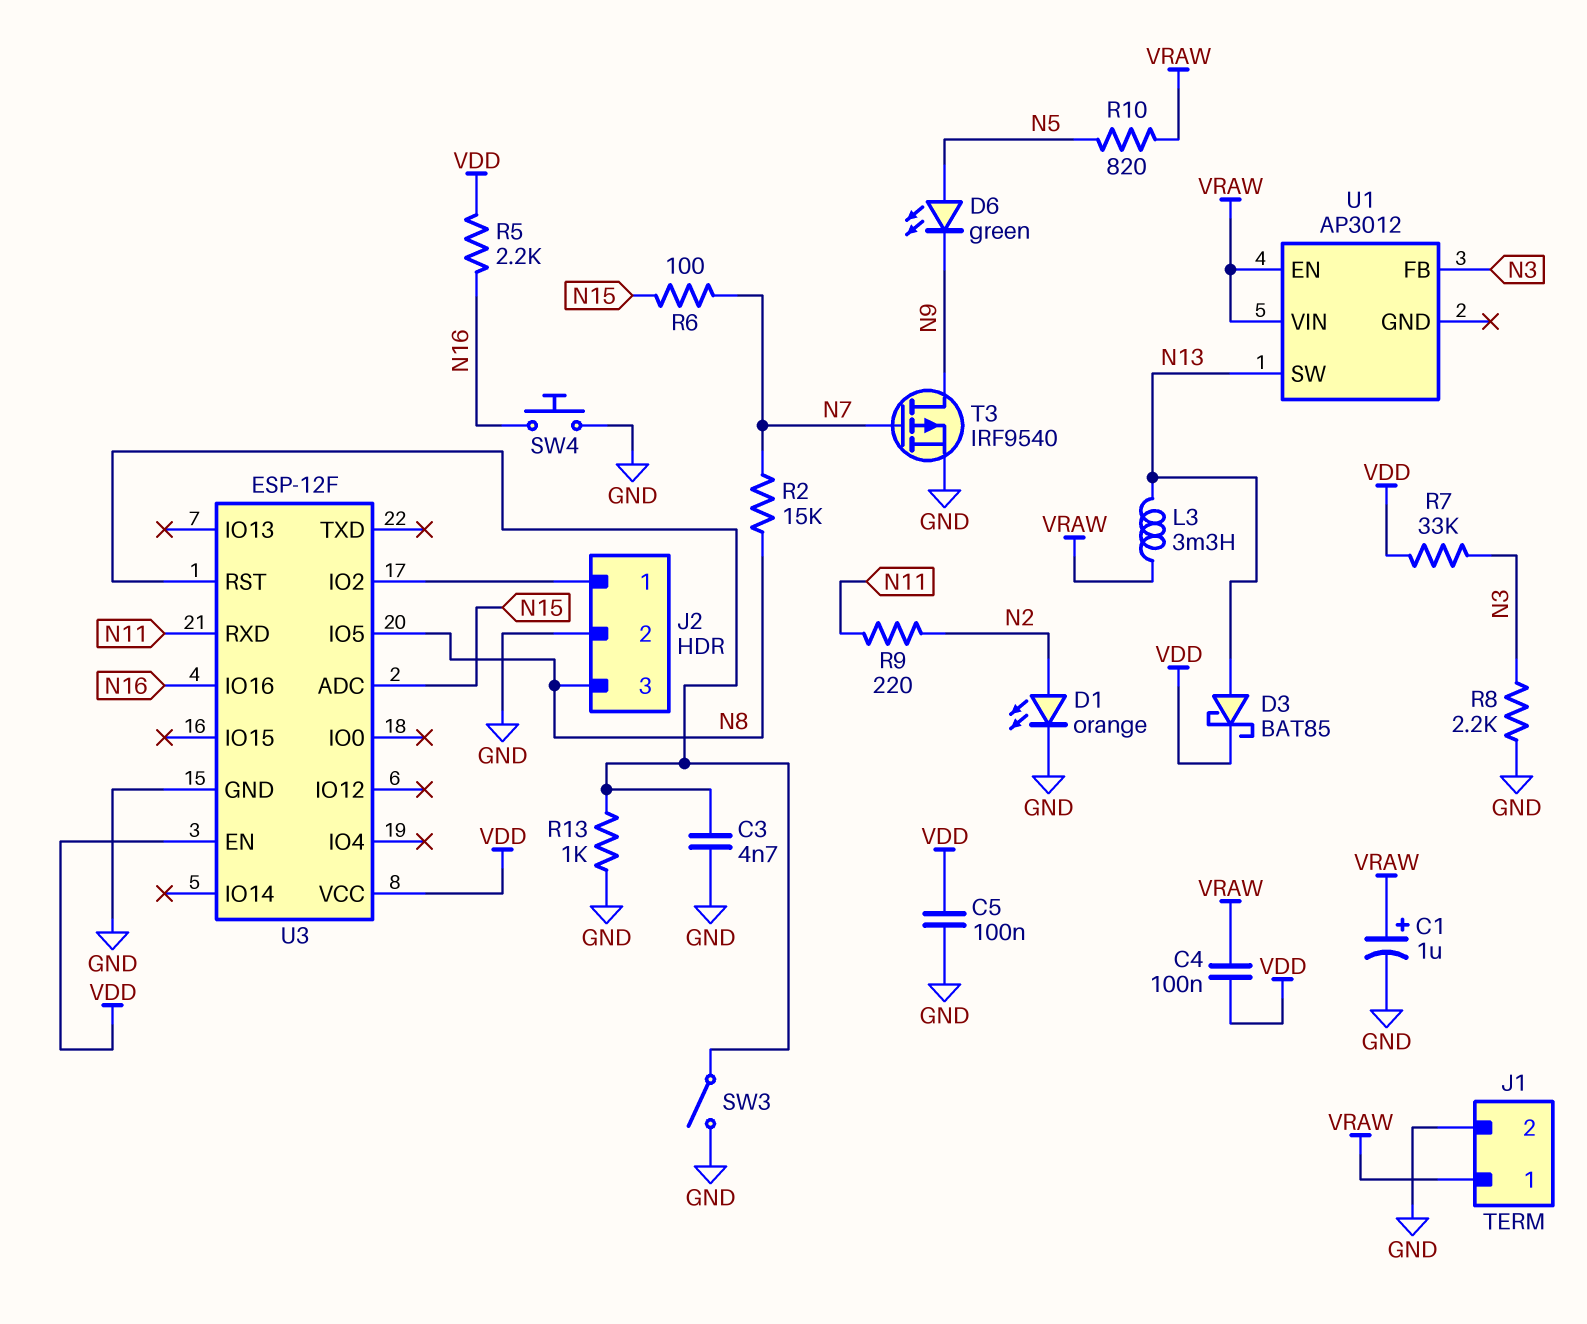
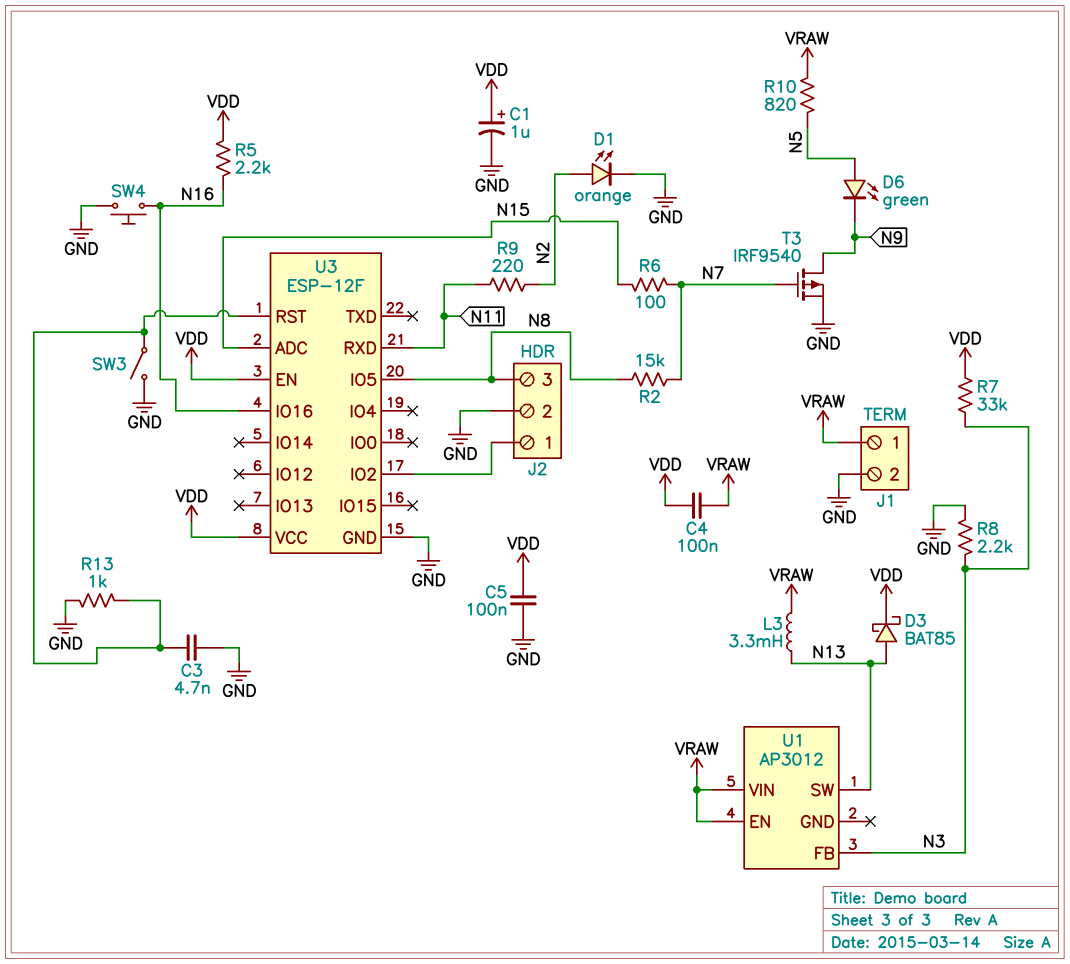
C1: 1uF (plus VRAW, minus GND) -> 1uF (plus VDD, minus GND)

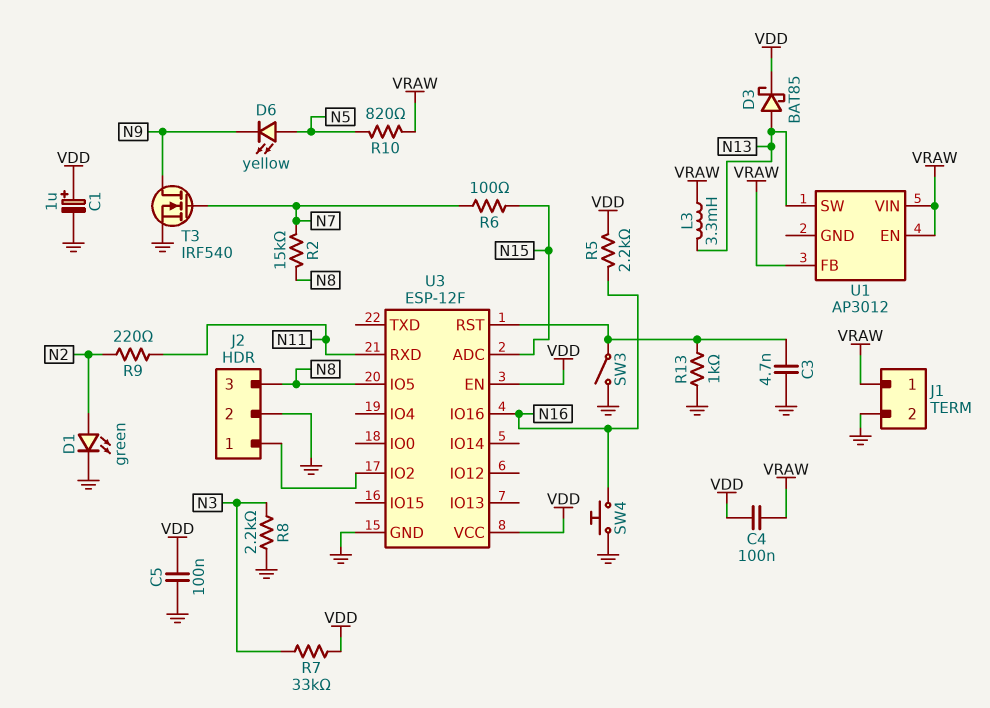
D1: LED orange (A N2, K GND) -> LED green (A N2, K GND)
D6: LED green (A N5, K N9) -> LED yellow (A N5, K N9)
T3: PMOS IRF9540 (G N7, D N9, S GND) -> NMOS IRF540 (G N7, D N9, S GND)
U1 pin FB: N3 -> VRAW

